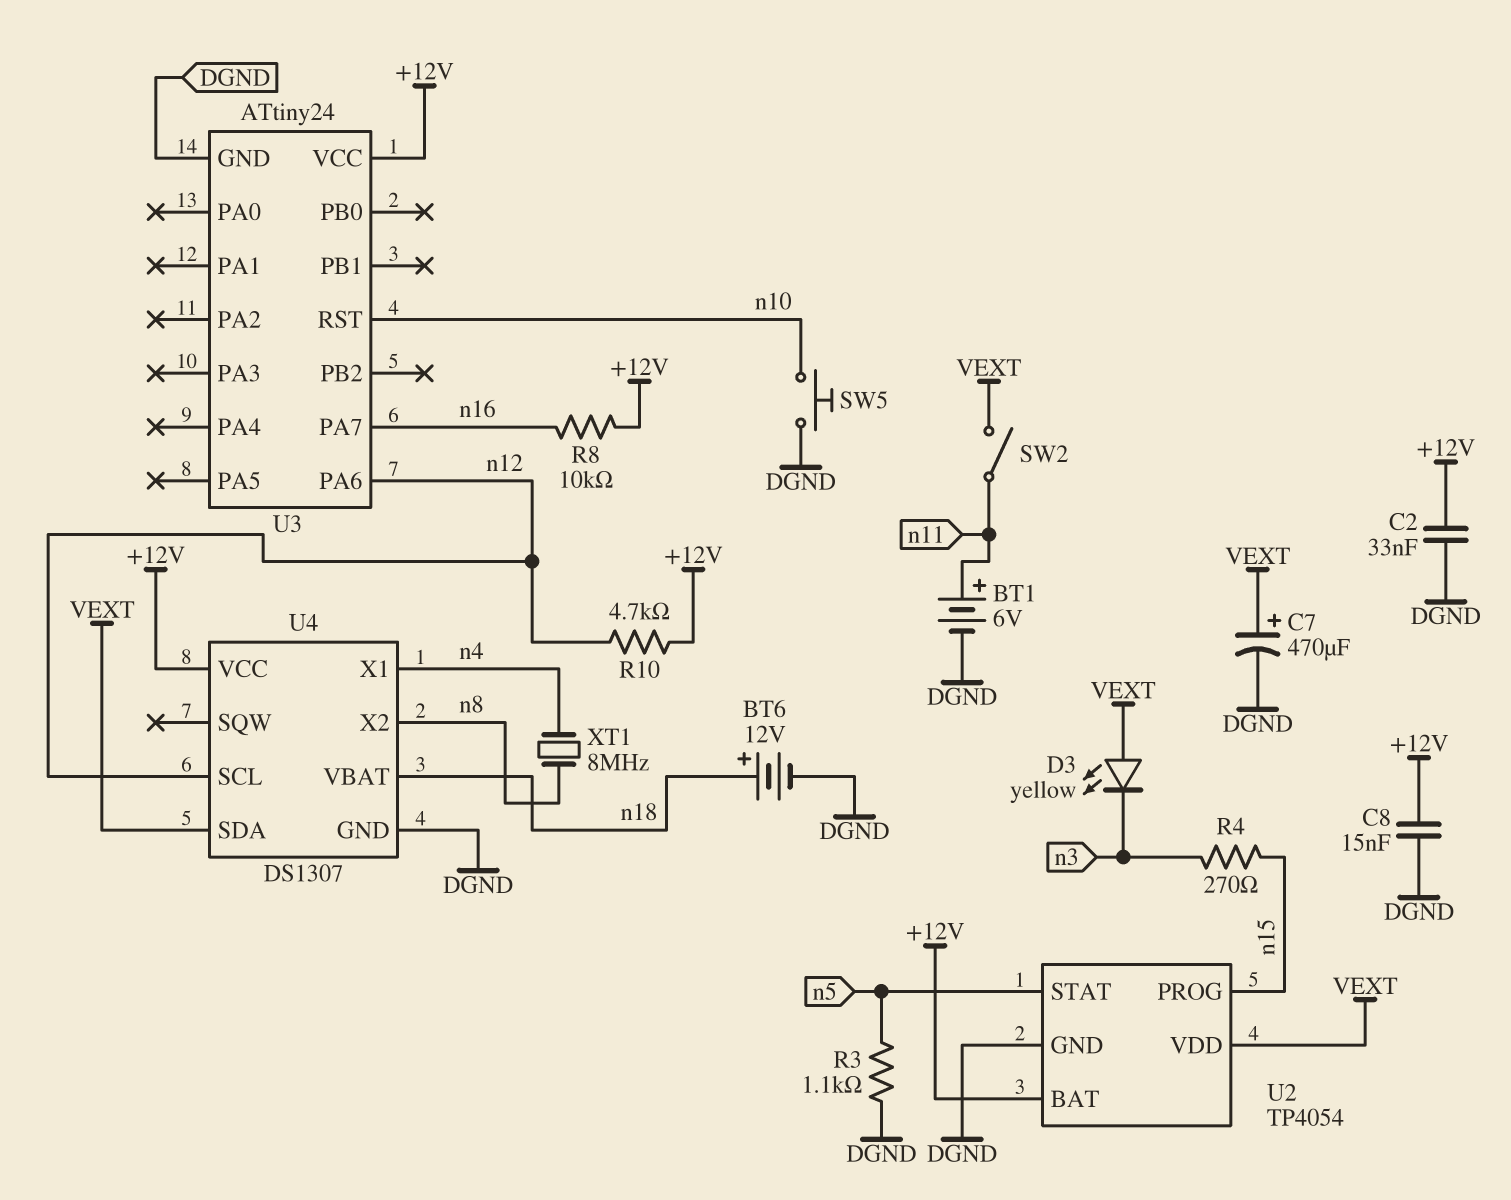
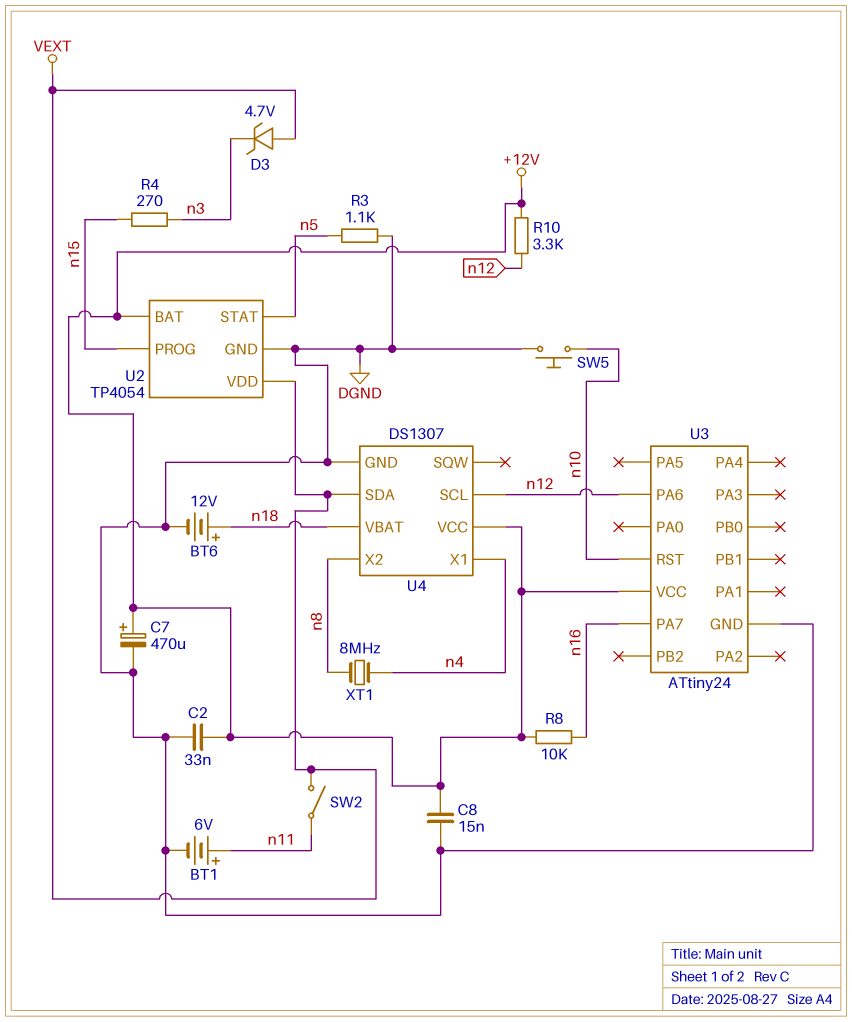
C7: 470uF (plus VEXT, minus DGND) -> 470uF (plus +12V, minus DGND)
D3: LED yellow (A VEXT, K n3) -> zener 4.7V (A VEXT, K n3)
R10: 4.7k (+12V, n12) -> 3.3k (+12V, n12)

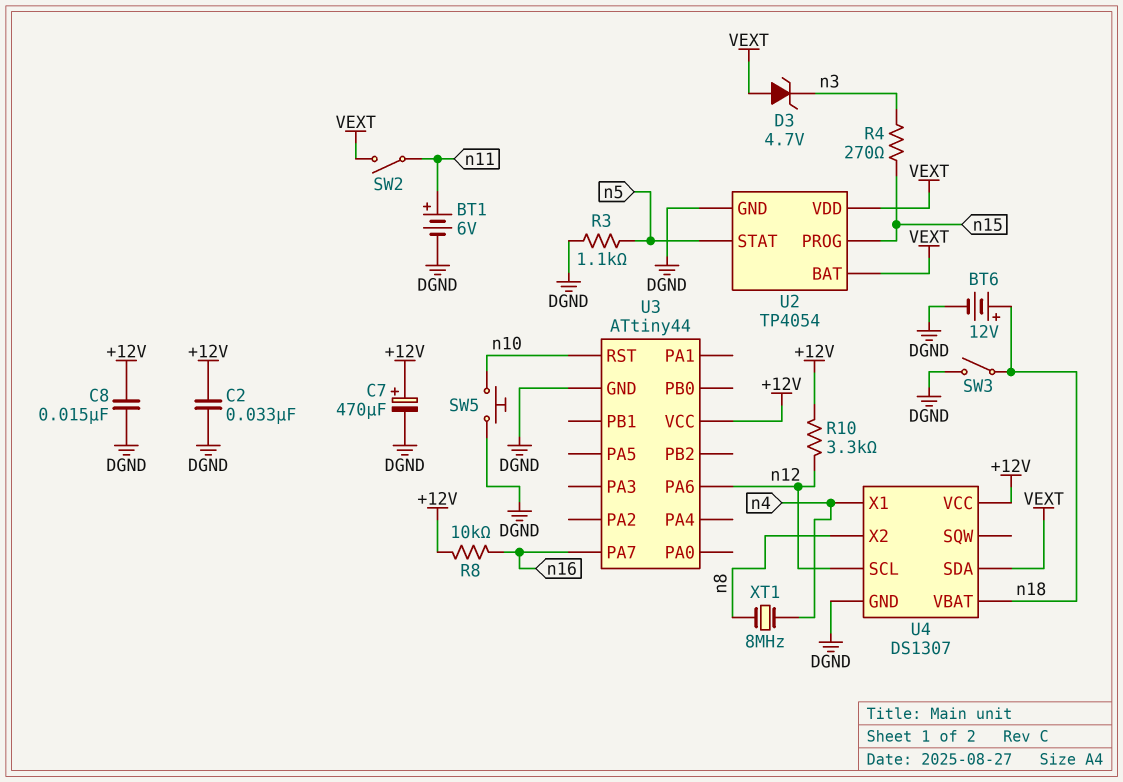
SW3: none -> switch (DGND, n18)
U2 pin BAT: +12V -> VEXT
U3: ATtiny24 -> ATtiny44

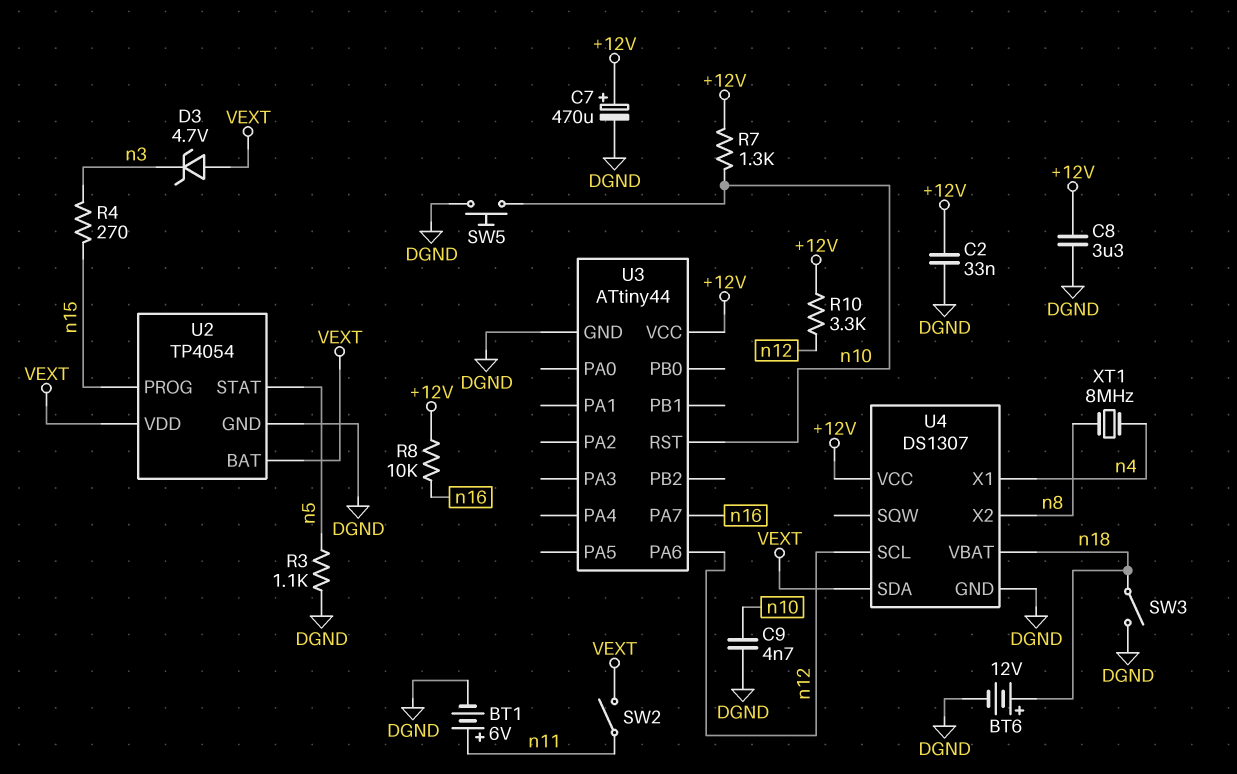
C8: 15nF (+12V, DGND) -> 3.3uF (+12V, DGND)
C9: none -> 4.7nF (DGND, n10)
R7: none -> 1.3k (+12V, n10)

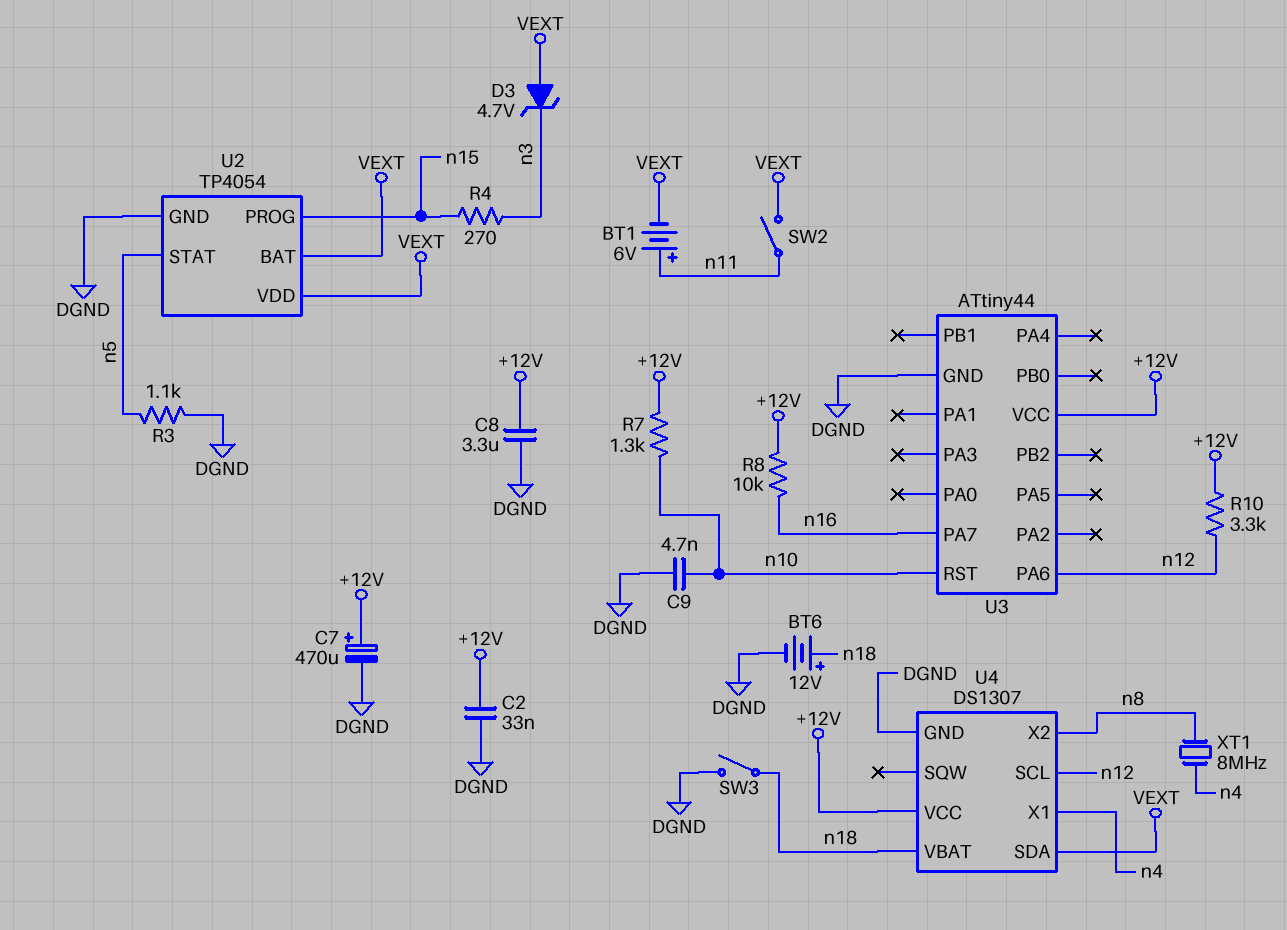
BT1: 6V (plus n11, minus DGND) -> 6V (plus n11, minus VEXT)
SW5: button (DGND, n10) -> none

